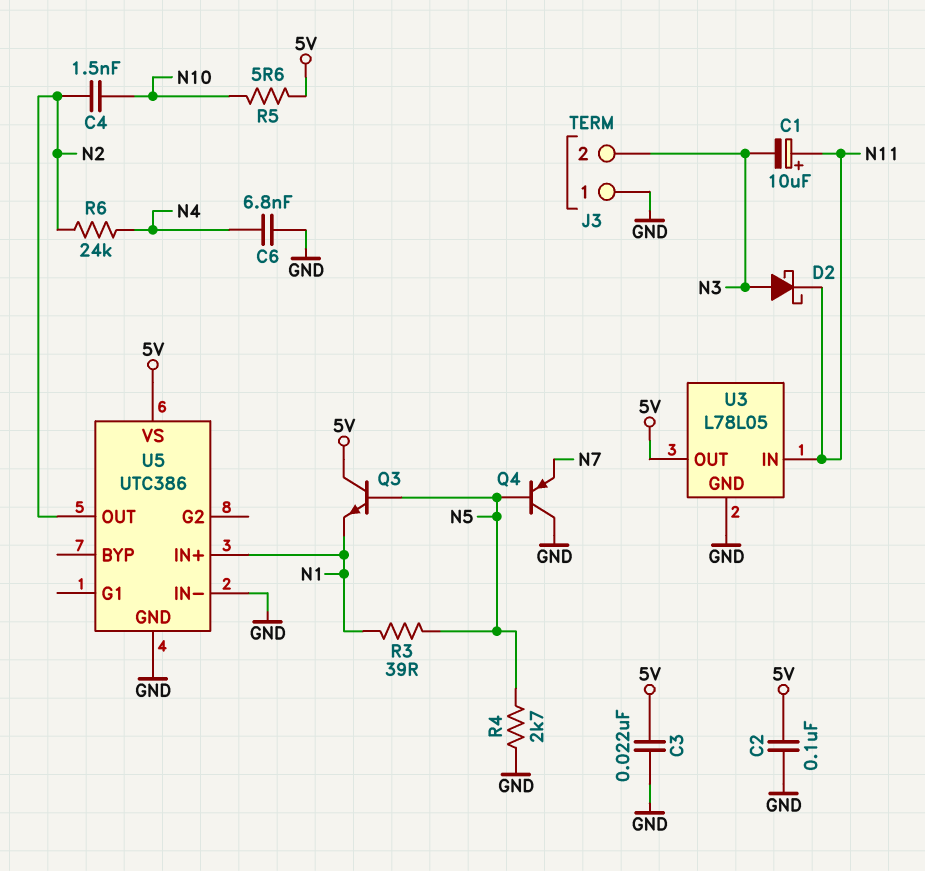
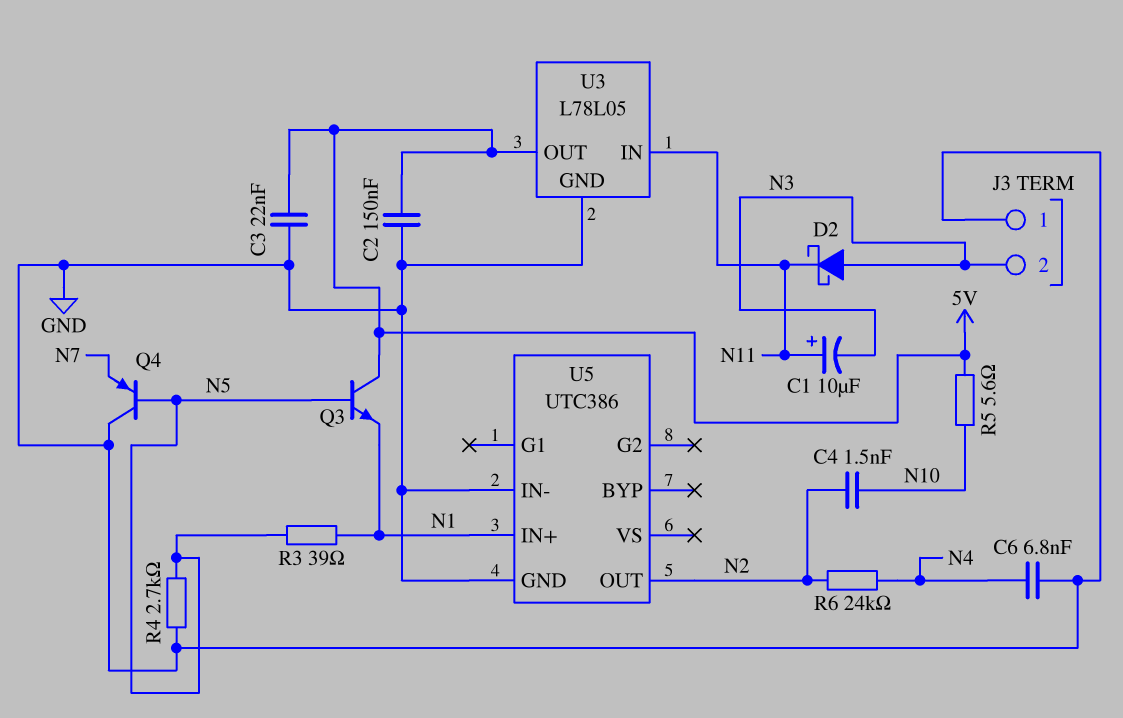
C2: 100nF (5V, GND) -> 150nF (5V, GND)
U5 pin VS: 5V -> none

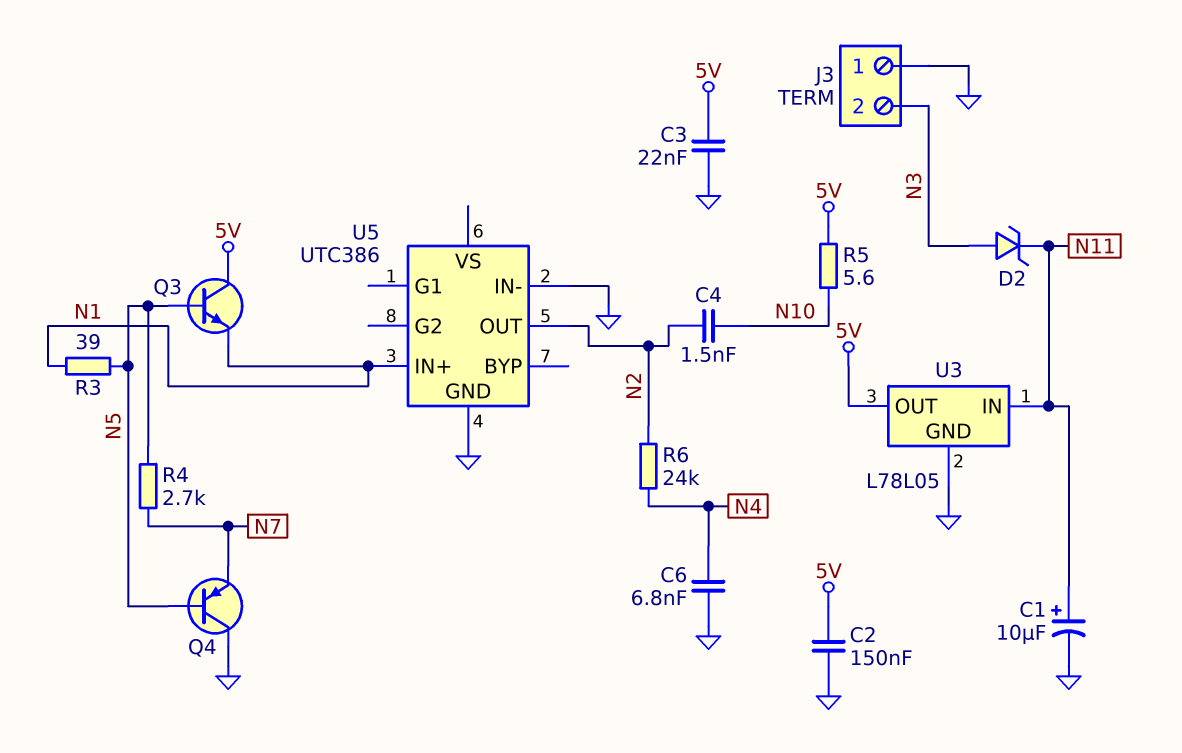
C1: 10uF (plus N11, minus N3) -> 10uF (plus N11, minus GND)
D2: schottky (A N3, K N11) -> zener (A N3, K N11)
R4: 2.7k (GND, N5) -> 2.7k (N5, N7)

